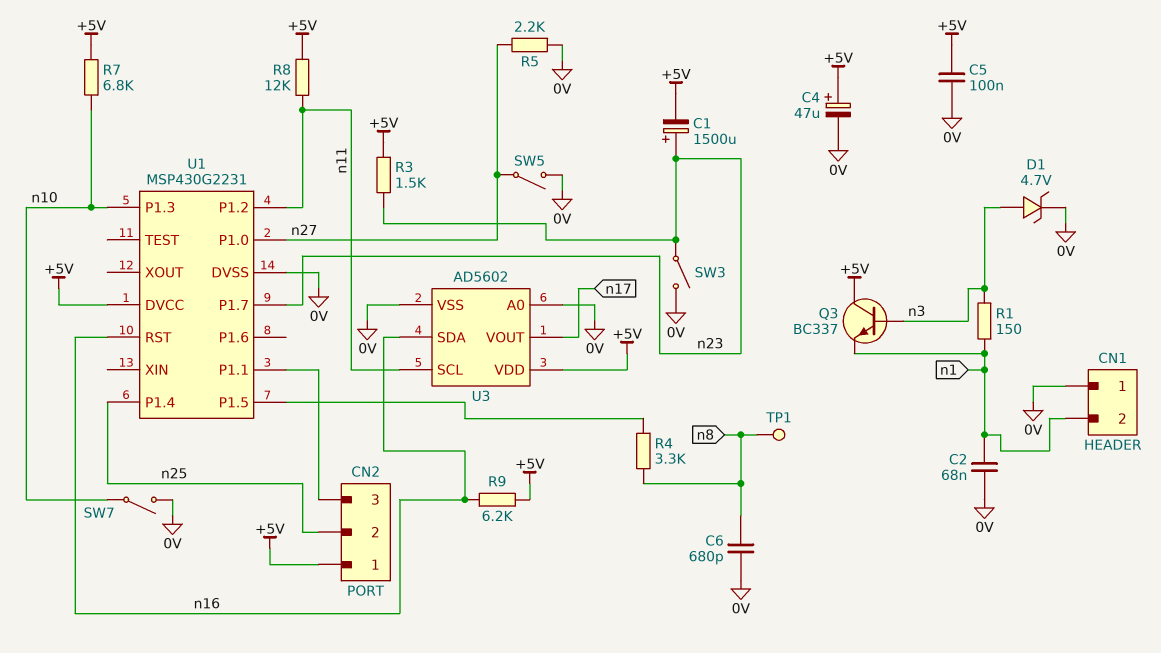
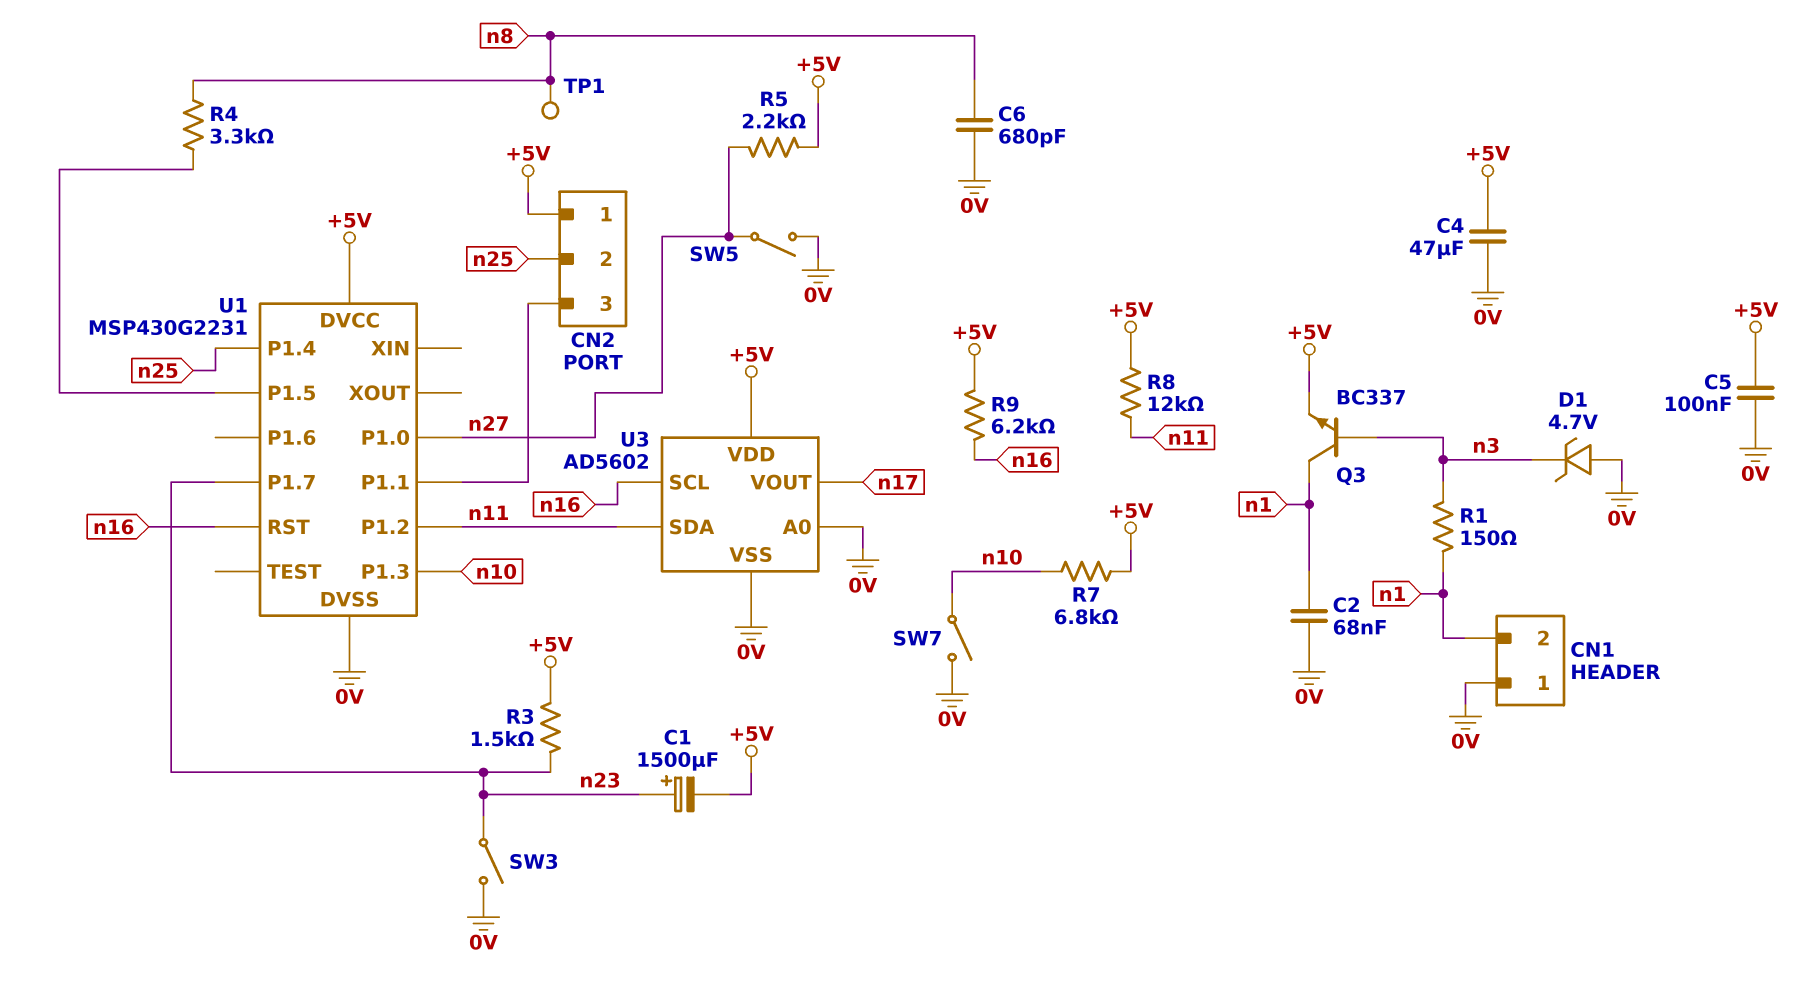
C4: 47uF (plus +5V, minus 0V) -> 47uF (+5V, 0V)
D1: zener 4.7V (A n3, K 0V) -> zener 4.7V (A 0V, K n3)
Q3: NPN BC337 (B n3, C +5V, E n1) -> NPN BC337 (B n3, C n1, E +5V)
R5: 2.2k (0V, n27) -> 2.2k (+5V, n27)
U3 pin SCL: n11 -> n16
U3 pin SDA: n16 -> n11

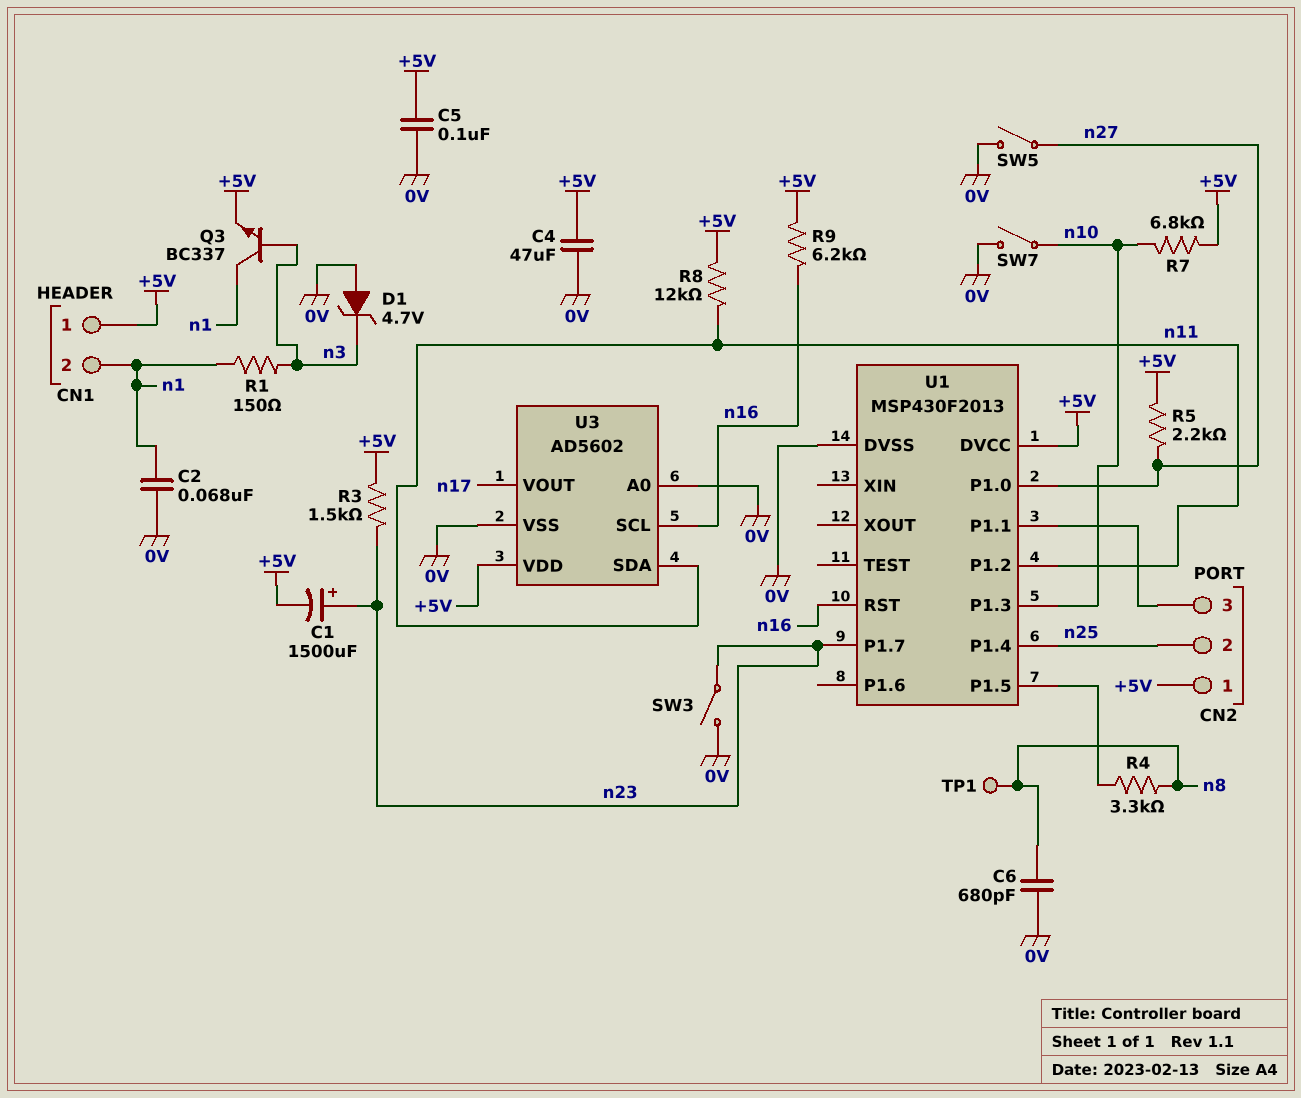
CN1 pin 1: 0V -> +5V
U1: MSP430G2231 -> MSP430F2013

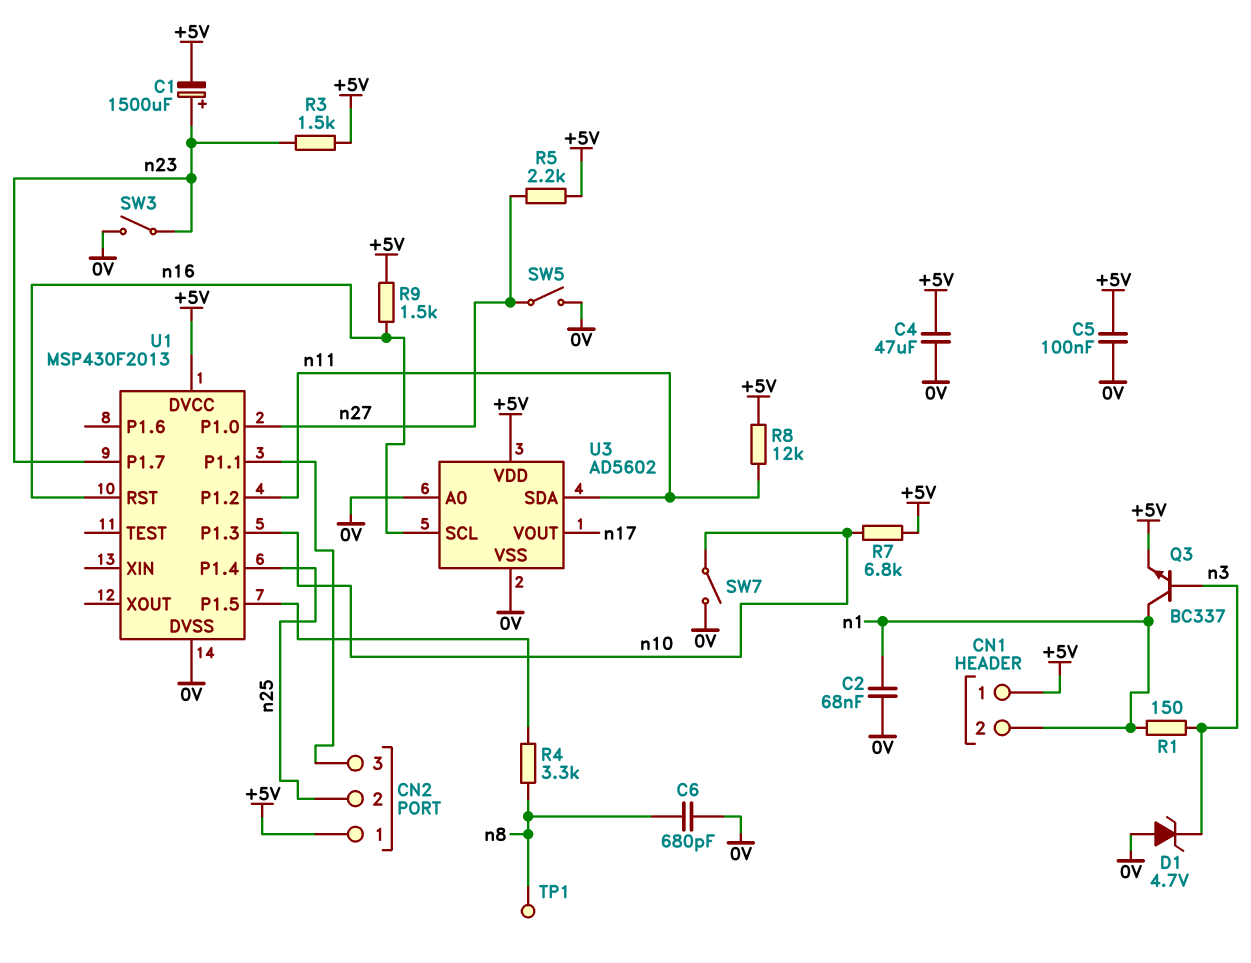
R9: 6.2k (+5V, n16) -> 1.5k (+5V, n16)

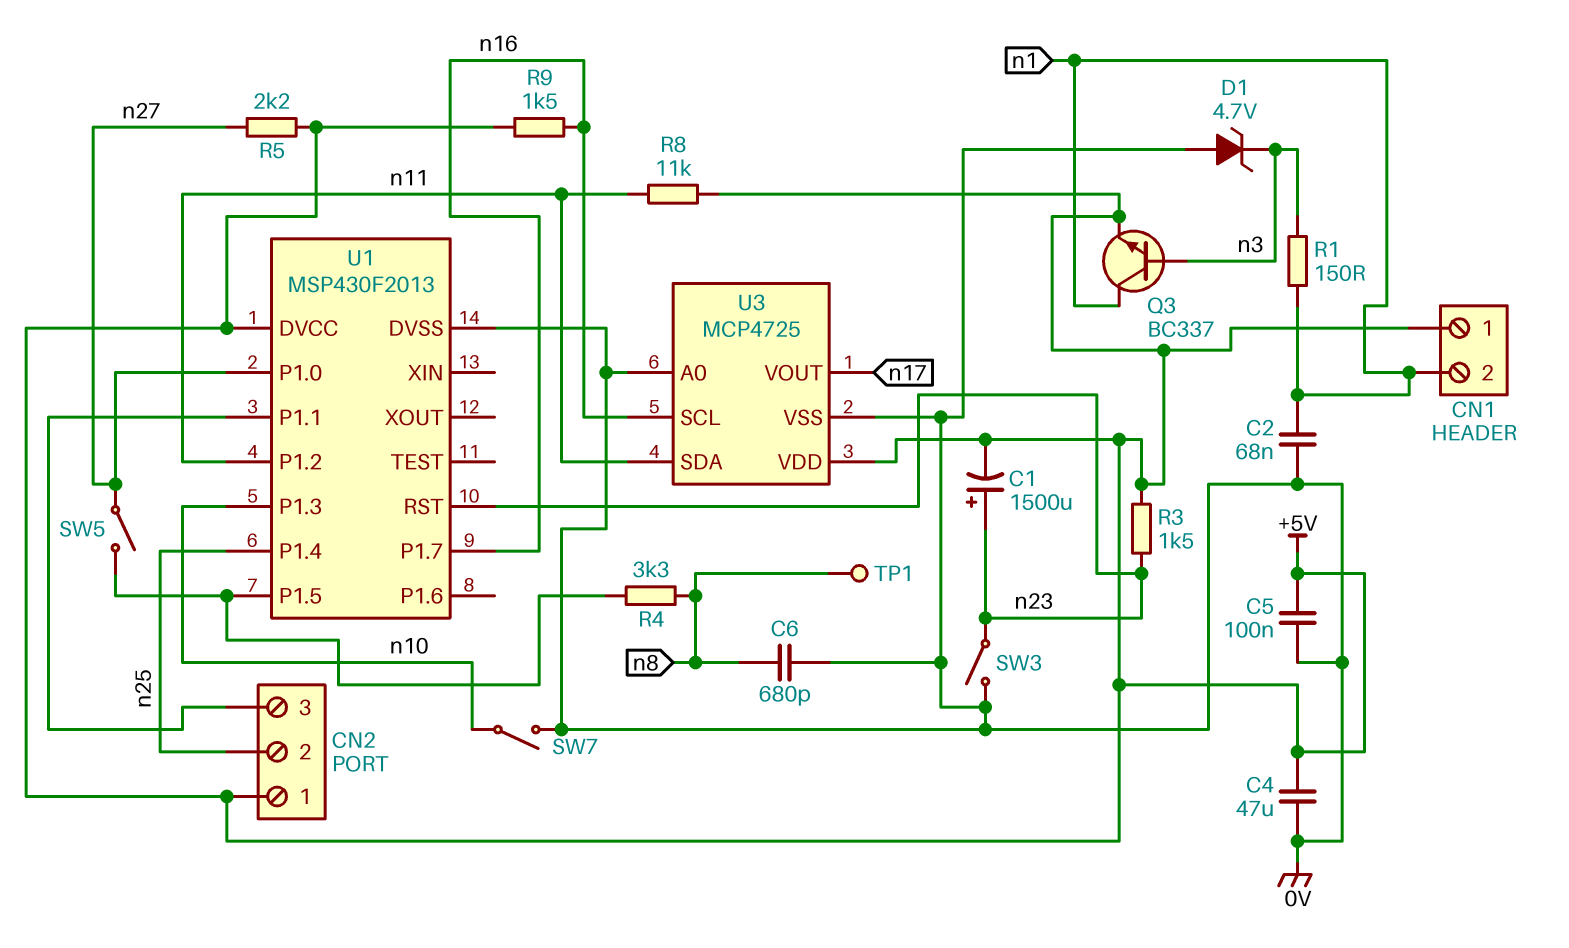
R7: 6.8k (+5V, n10) -> none
R8: 12k (+5V, n11) -> 11k (+5V, n11)
SW5: switch (0V, n27) -> switch (U1/P1.5, n27)
U1 pin P1.7: n23 -> n16
U1 pin RST: n16 -> n23
U3: AD5602 -> MCP4725

